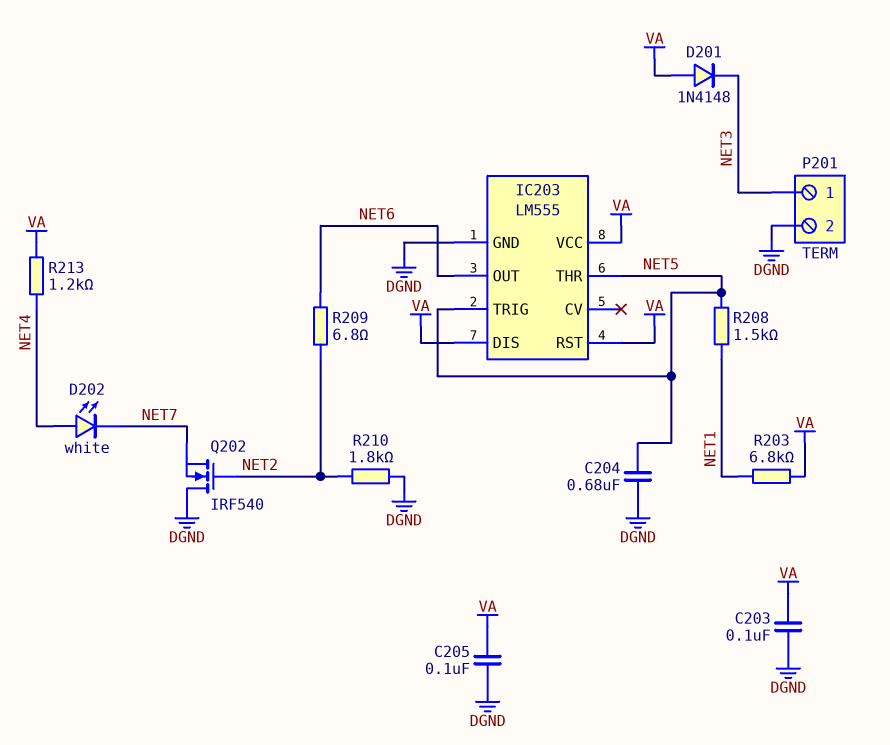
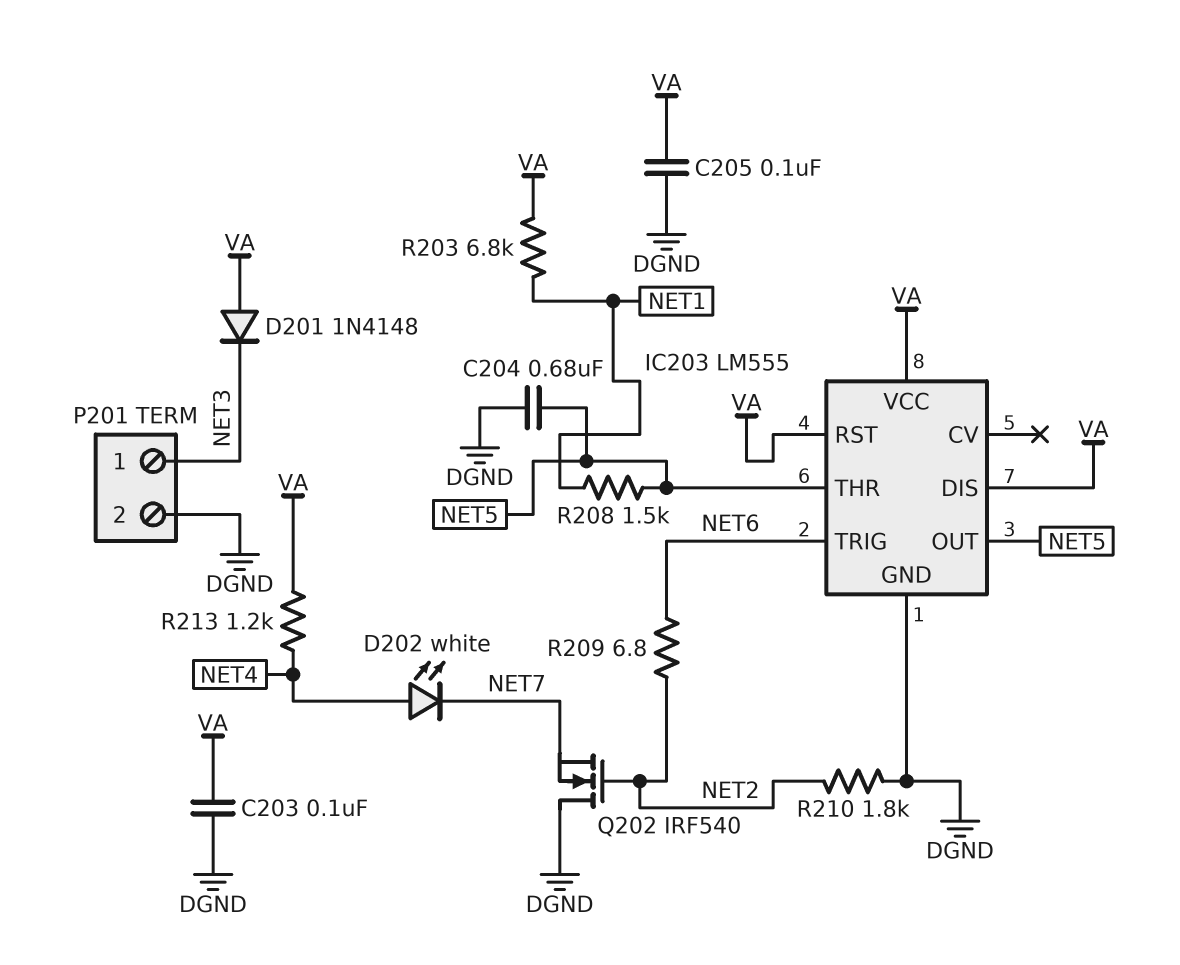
IC203 pin OUT: NET6 -> NET5
IC203 pin TRIG: NET5 -> NET6

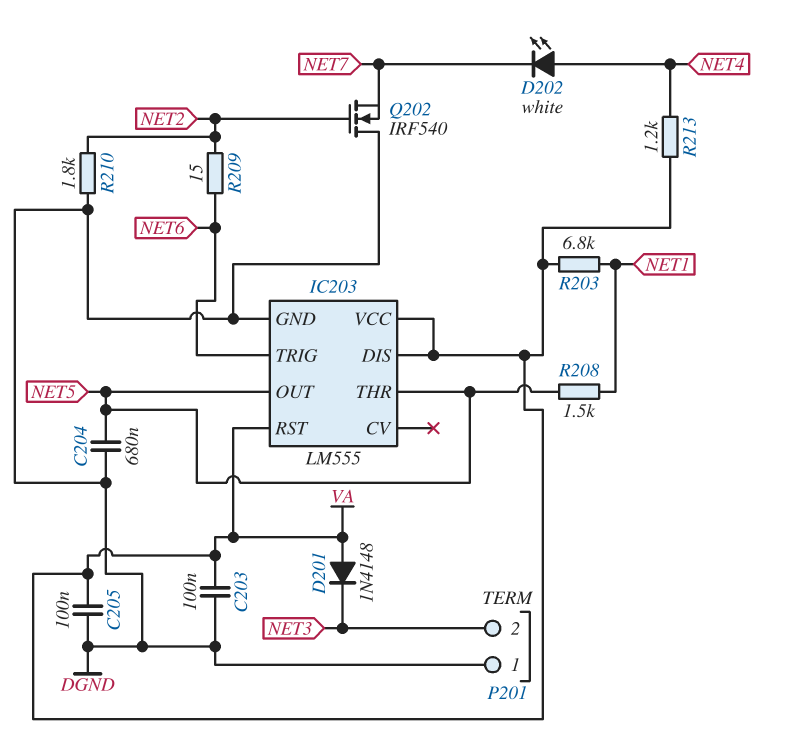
P201 pin 1: NET3 -> DGND
P201 pin 2: DGND -> NET3
R209: 6.8 (NET2, NET6) -> 15 (NET2, NET6)

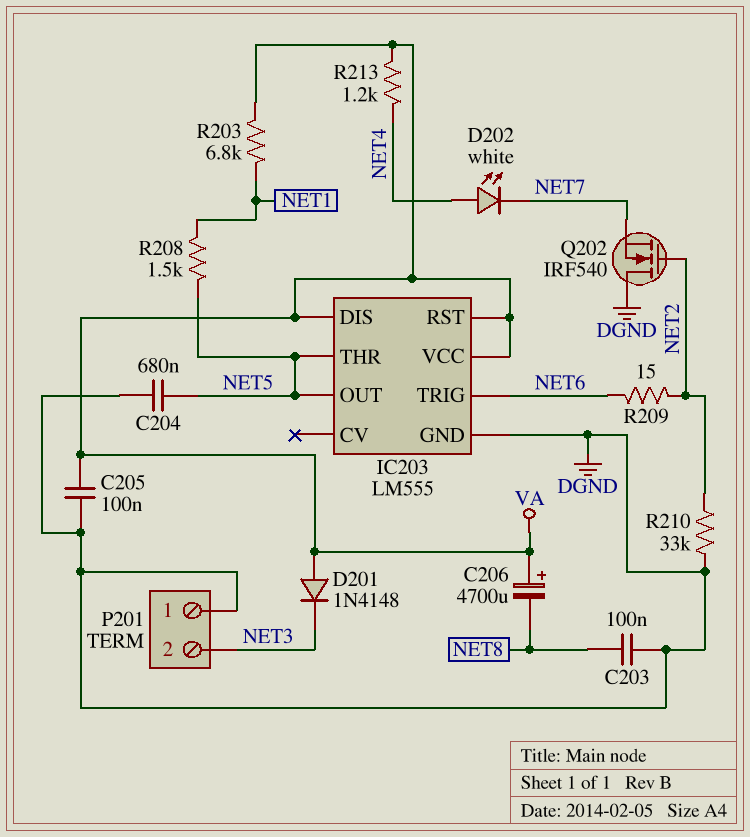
C203: 100nF (DGND, VA) -> 100nF (DGND, NET8)
C206: none -> 4700uF (plus VA, minus NET8)
R210: 1.8k (DGND, NET2) -> 33k (DGND, NET2)

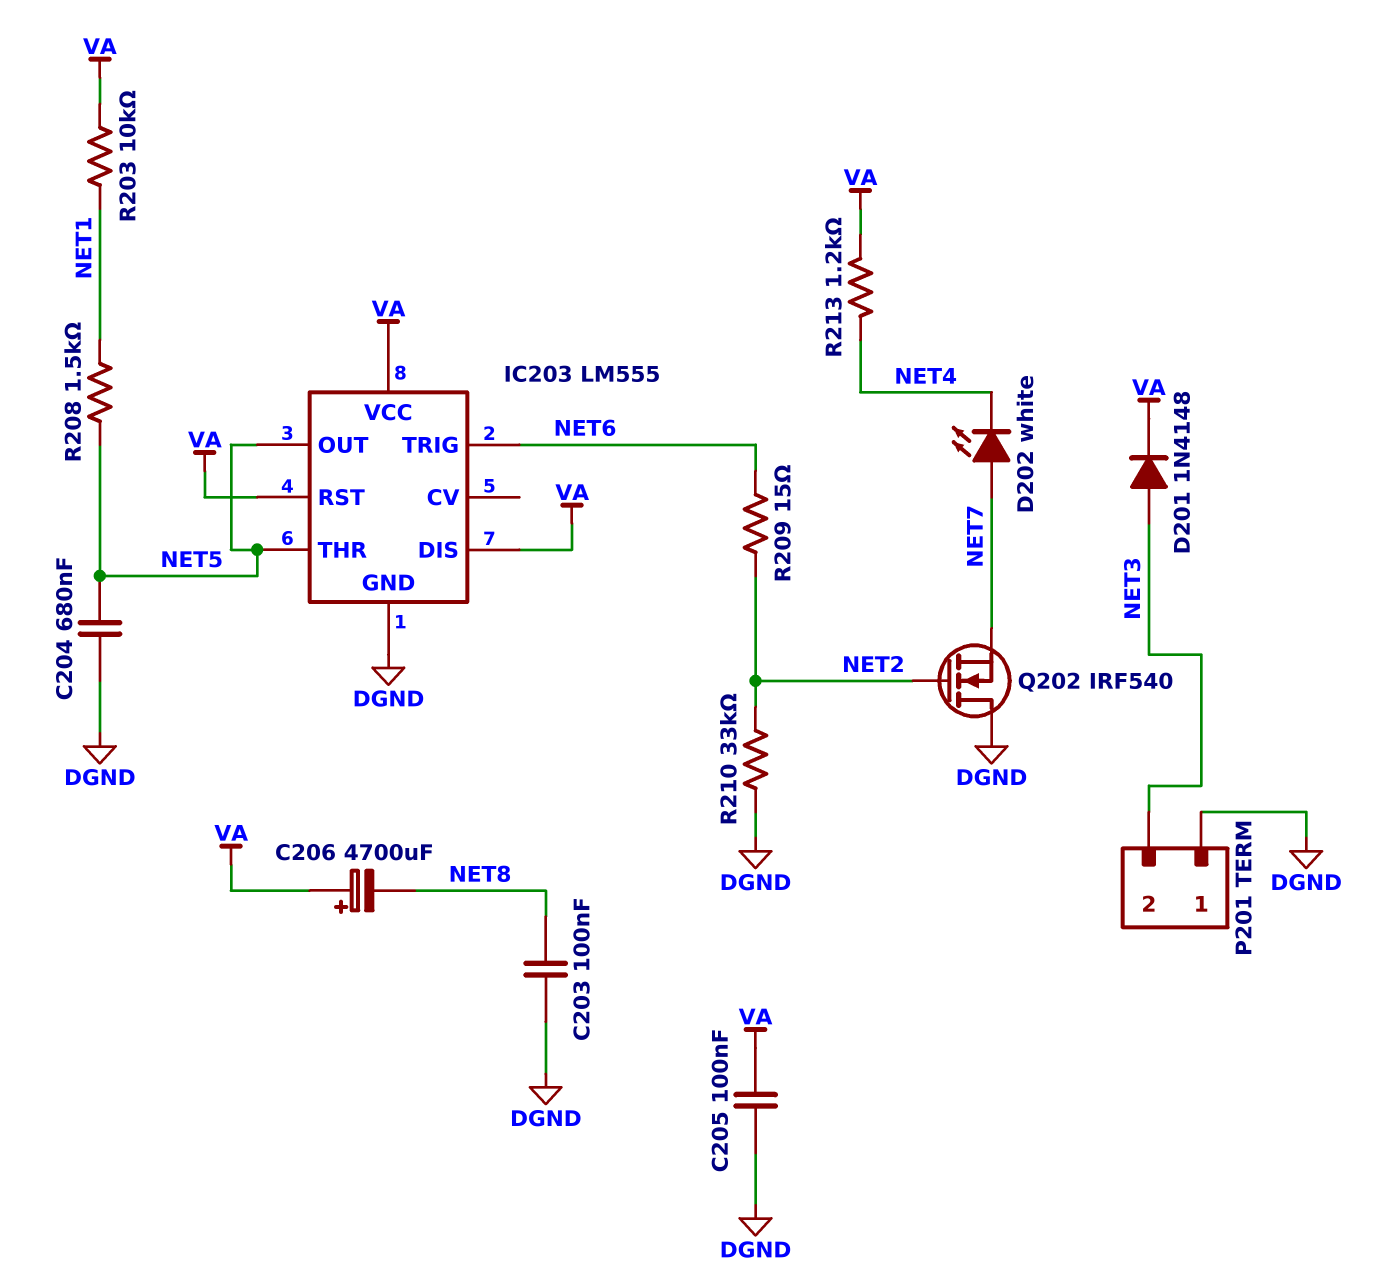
D201: diode 1N4148 (A VA, K NET3) -> diode 1N4148 (A NET3, K VA)
D202: LED white (A NET4, K NET7) -> LED white (A NET7, K NET4)
R203: 6.8k (NET1, VA) -> 10k (NET1, VA)

